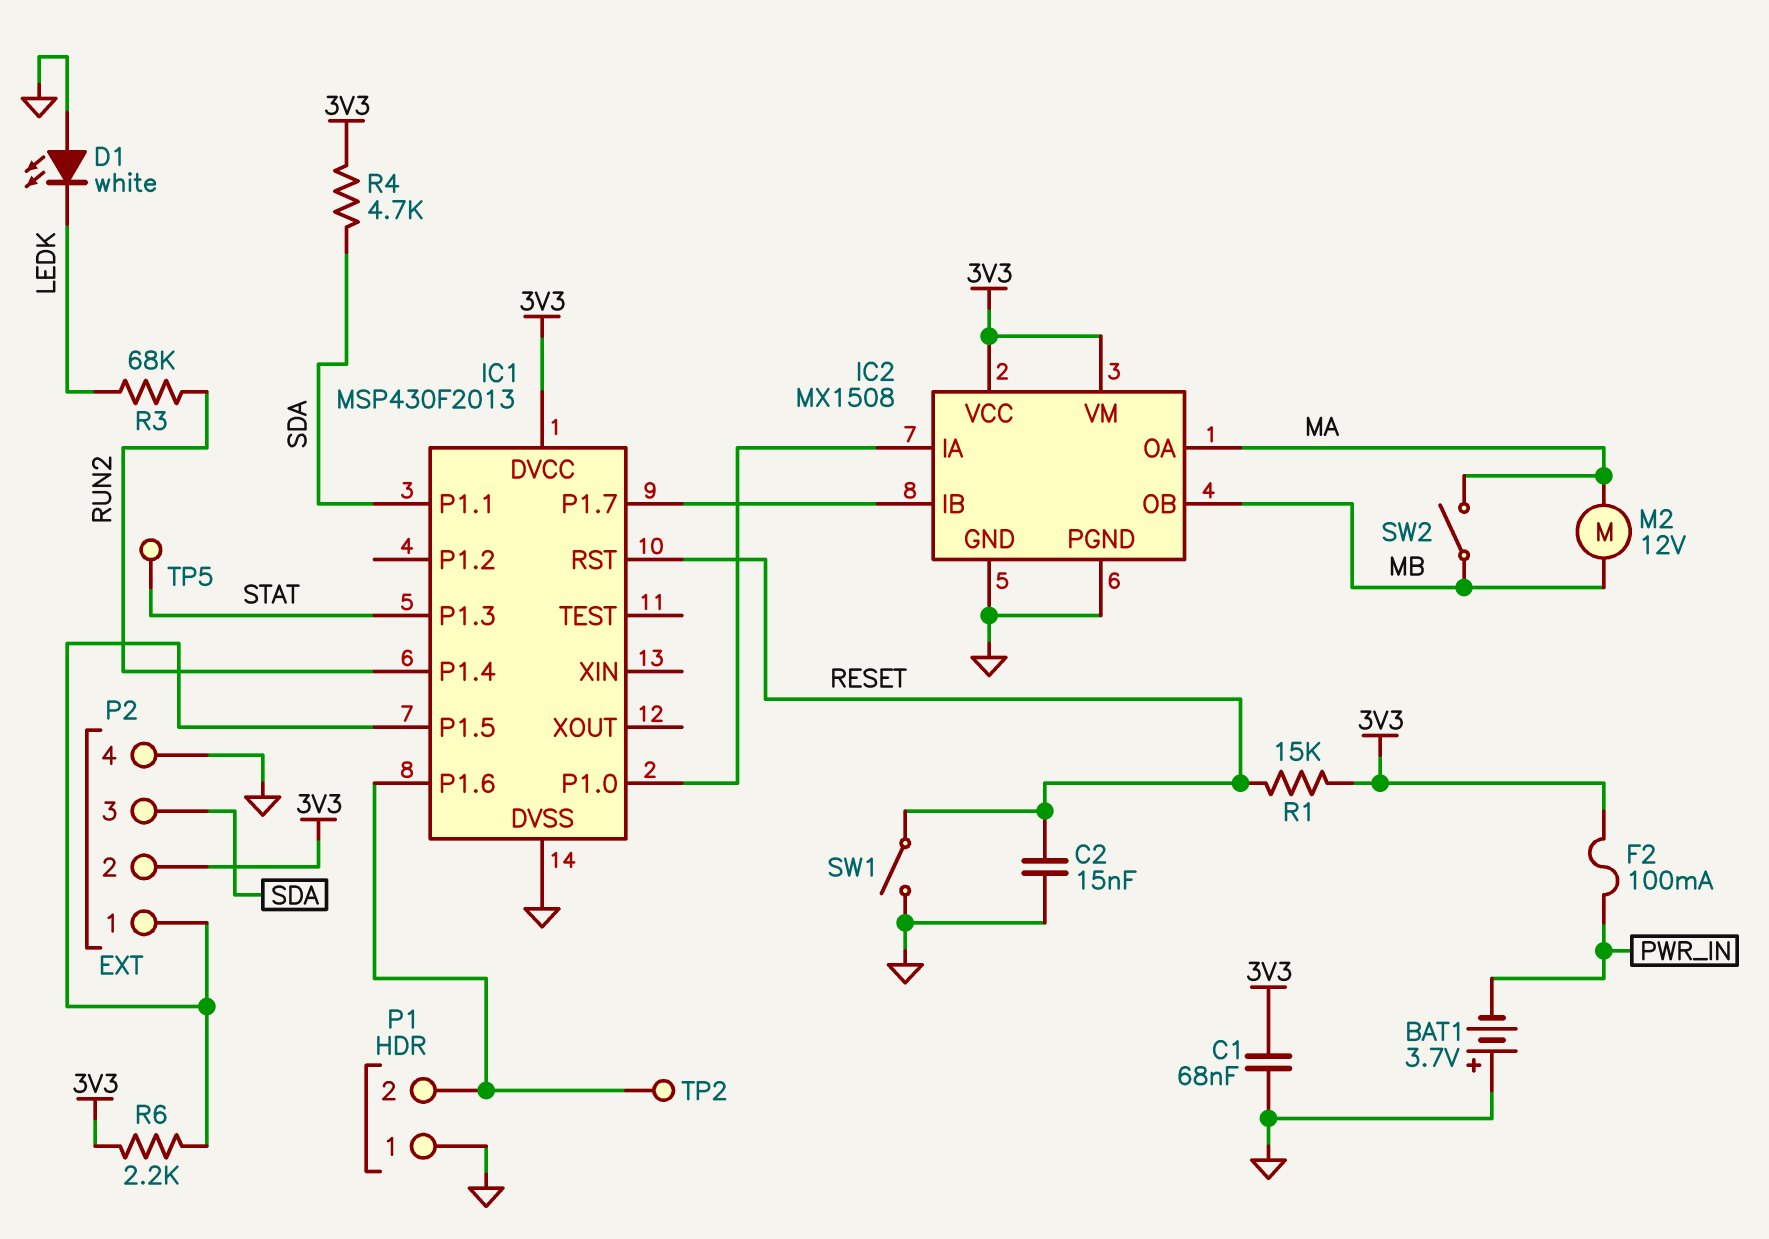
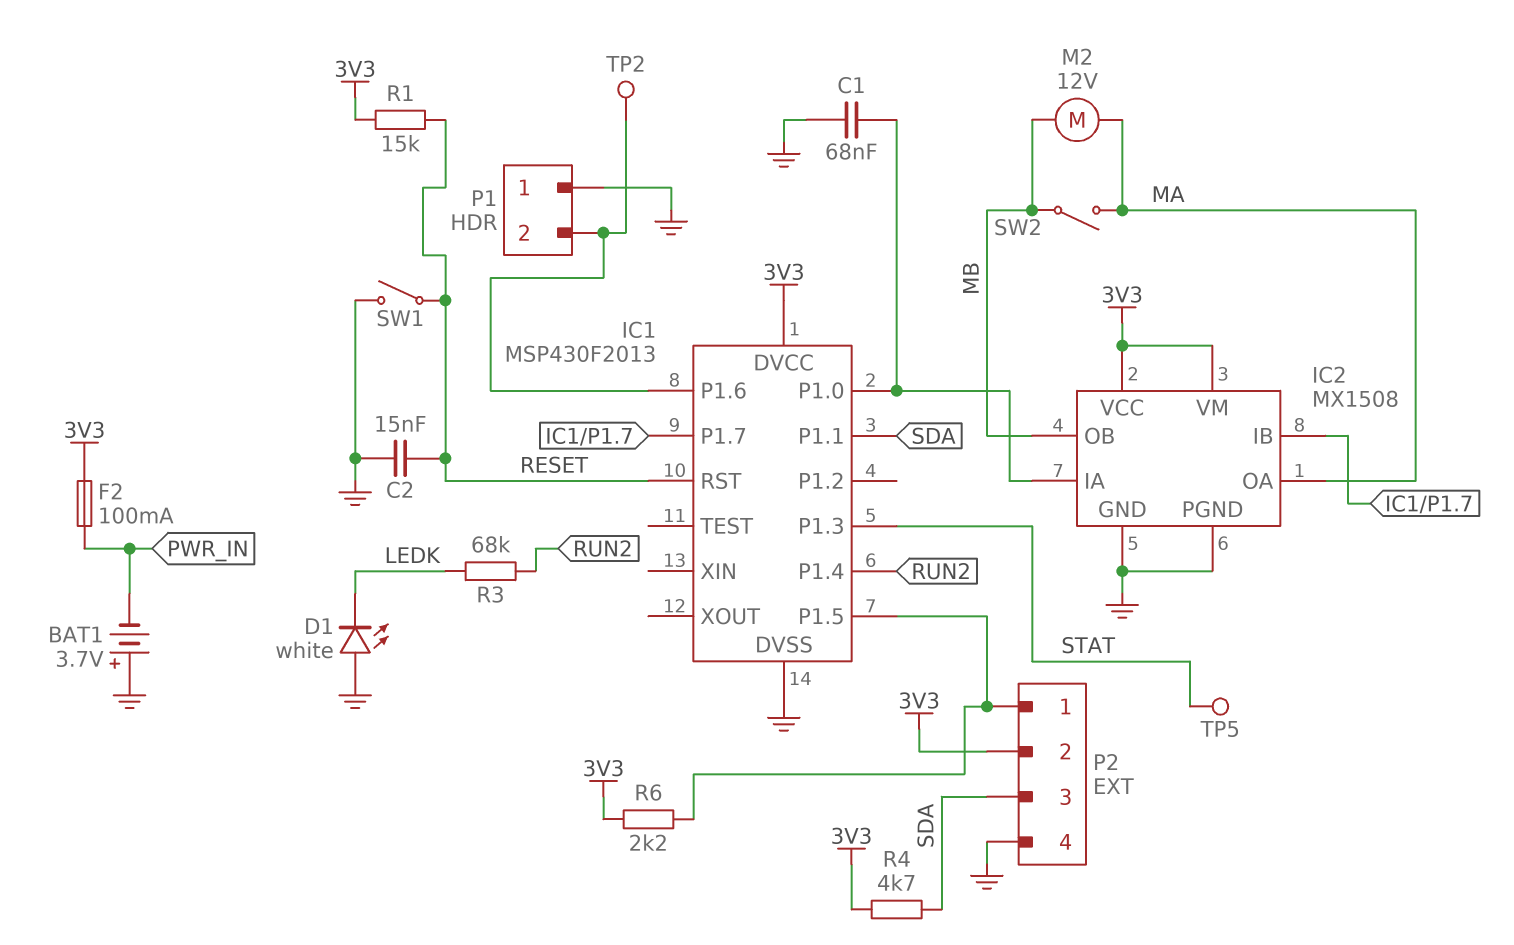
C1: 68nF (3V3, GND) -> 68nF (GND, IC1/P1.0)

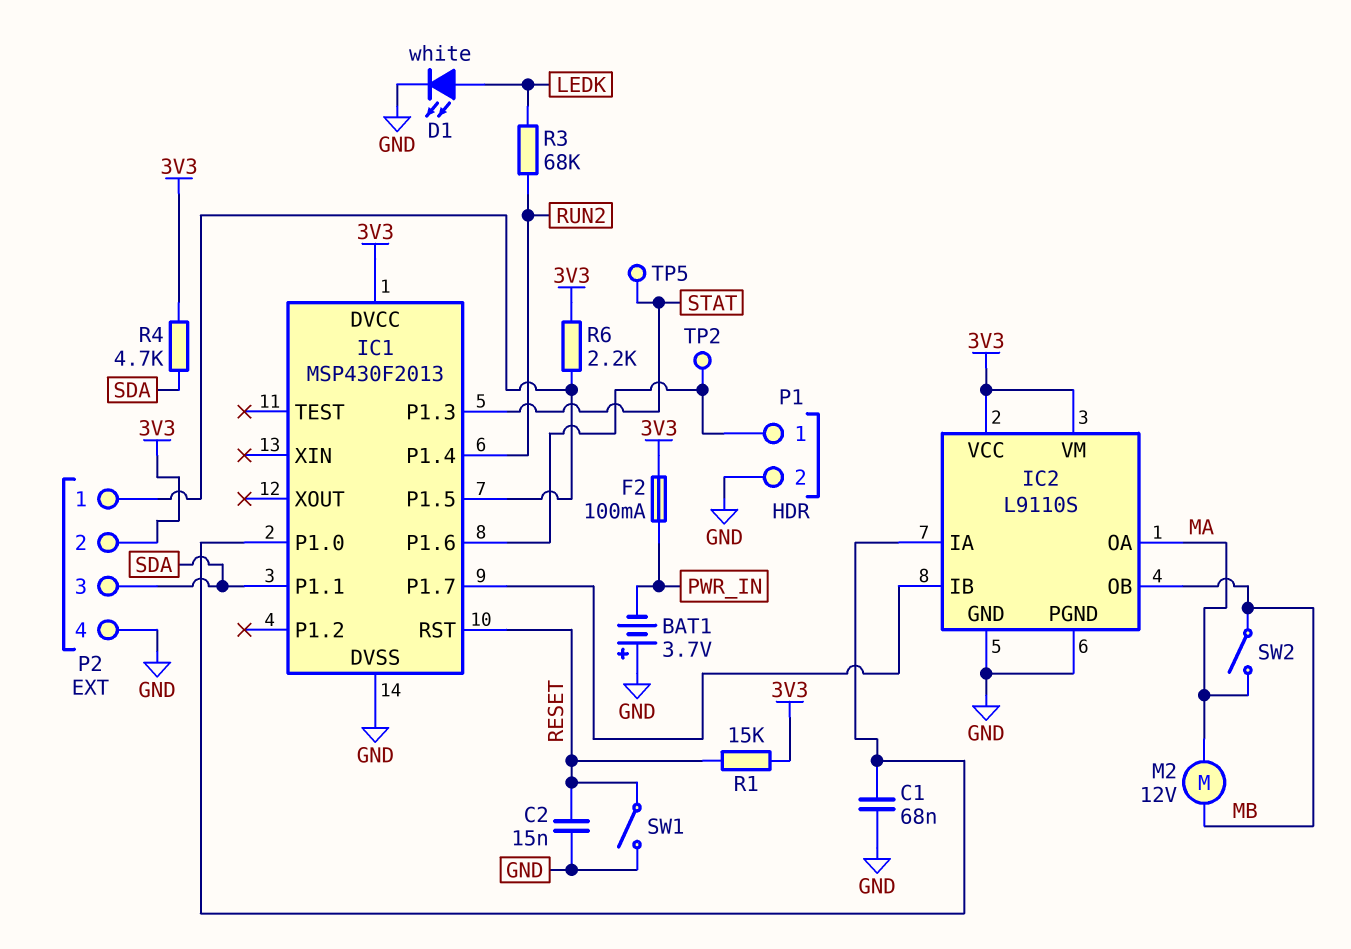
D1: LED white (A GND, K LEDK) -> LED white (A LEDK, K GND)
IC2: MX1508 -> L9110S
P1 pin 1: GND -> IC1/P1.6
P1 pin 2: IC1/P1.6 -> GND

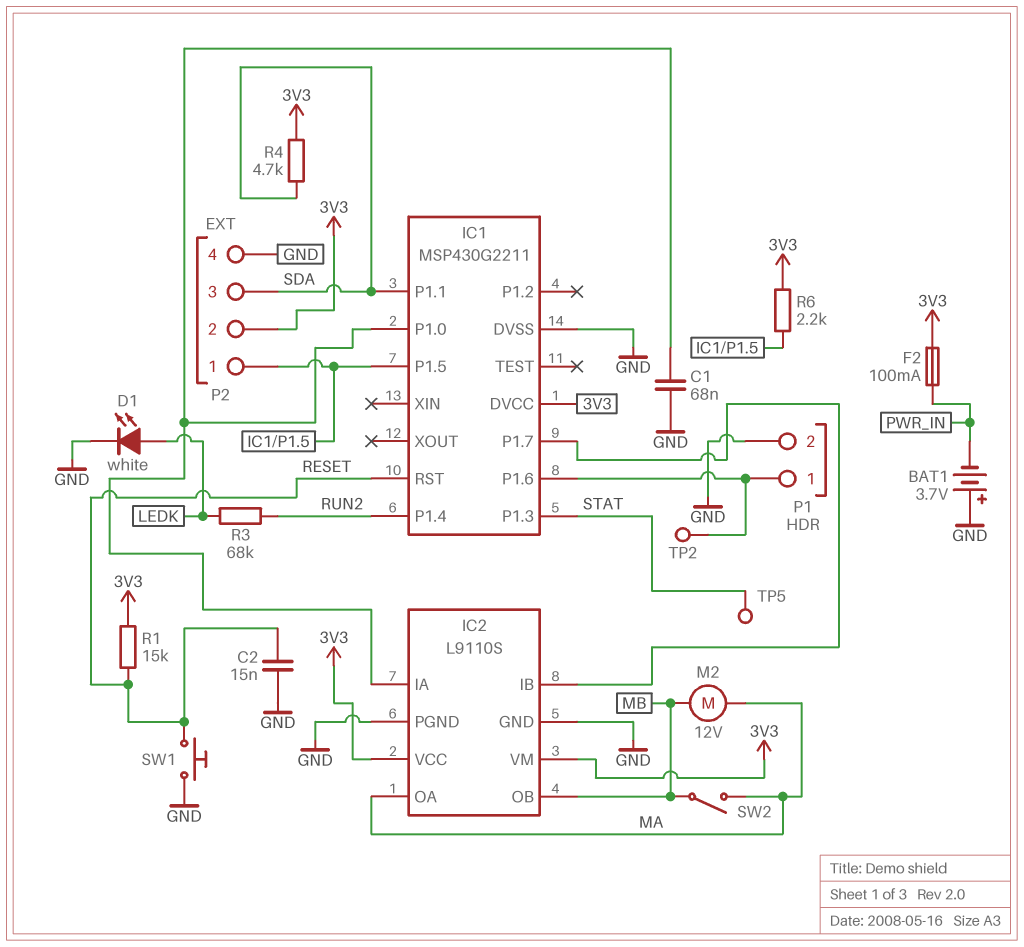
IC1: MSP430F2013 -> MSP430G2211
SW1: switch (GND, RESET) -> button (GND, RESET)

